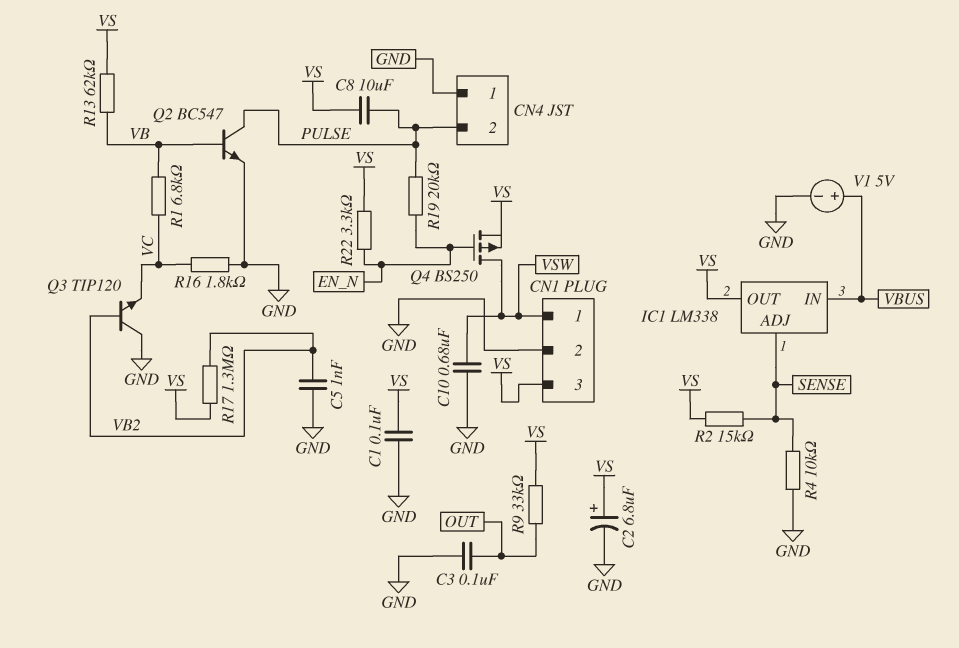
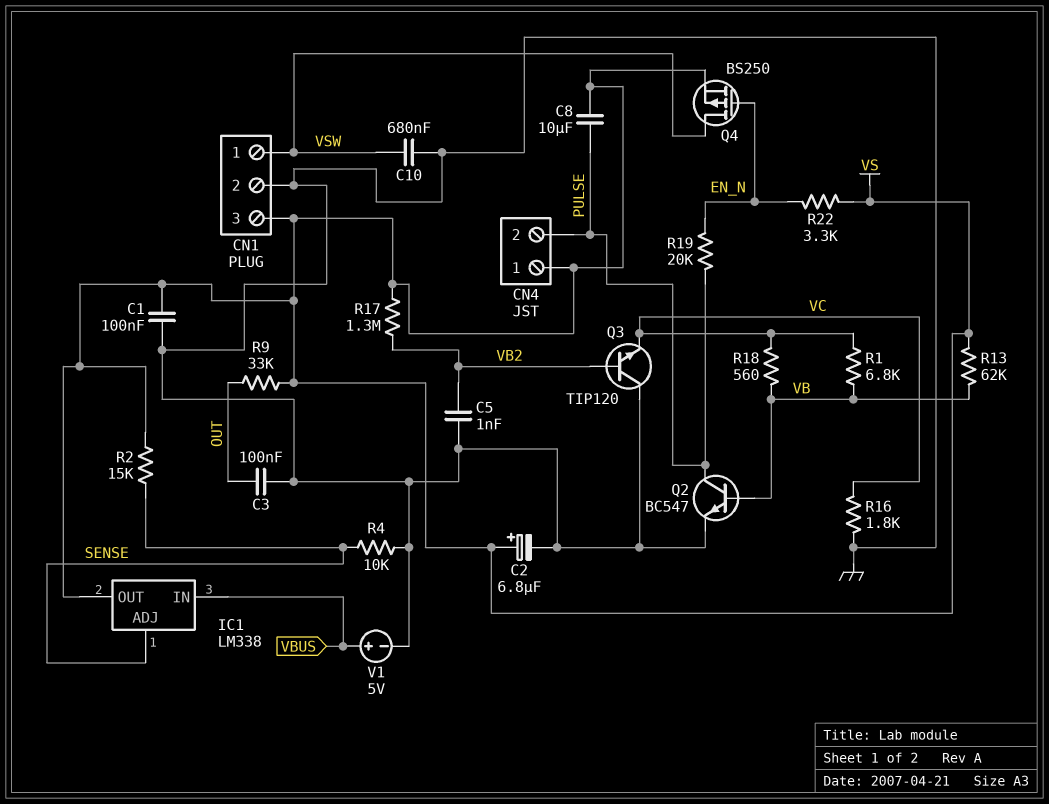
CN4 pin 1: GND -> VS
R18: none -> 560 (VB, VC)

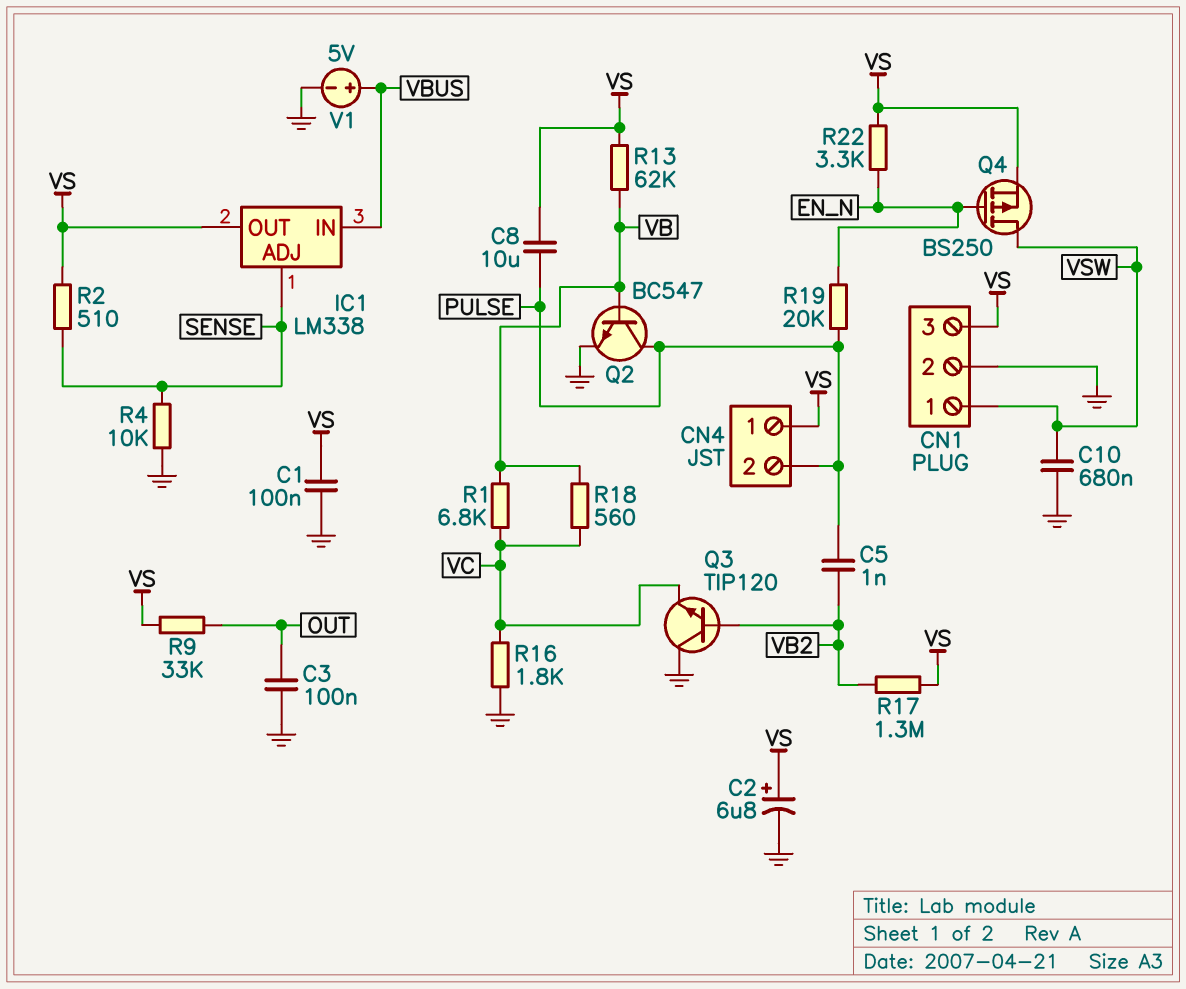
C5: 1nF (GND, VB2) -> 1nF (PULSE, VB2)
R2: 15k (SENSE, VS) -> 510 (SENSE, VS)

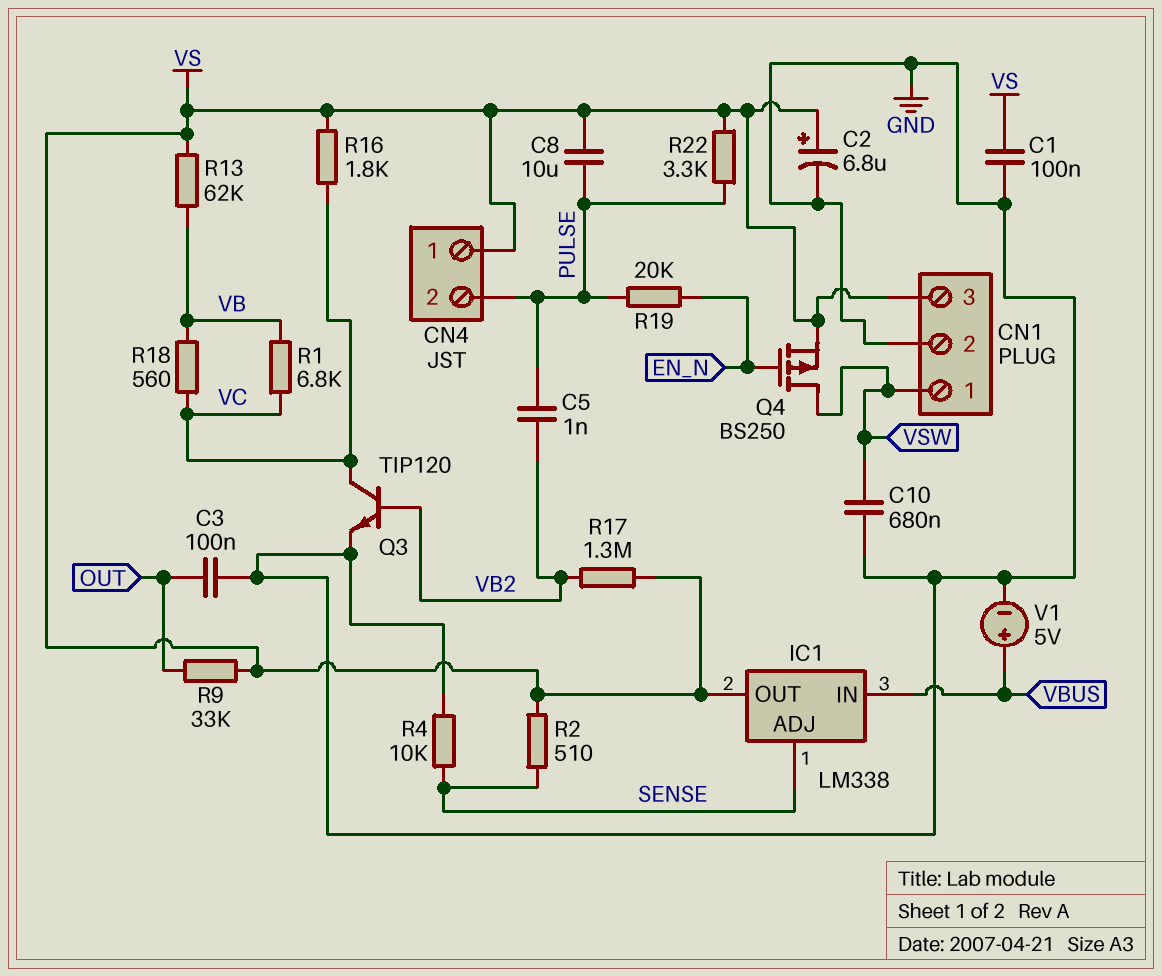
Q2: NPN BC547 (B VB, C PULSE, E GND) -> none
Q3: NPN TIP120 (B VB2, C GND, E VC) -> NPN TIP120 (B VB2, C VC, E GND)
R16: 1.8k (GND, VC) -> 1.8k (VC, VS)
R22: 3.3k (EN_N, VS) -> 3.3k (PULSE, VS)

